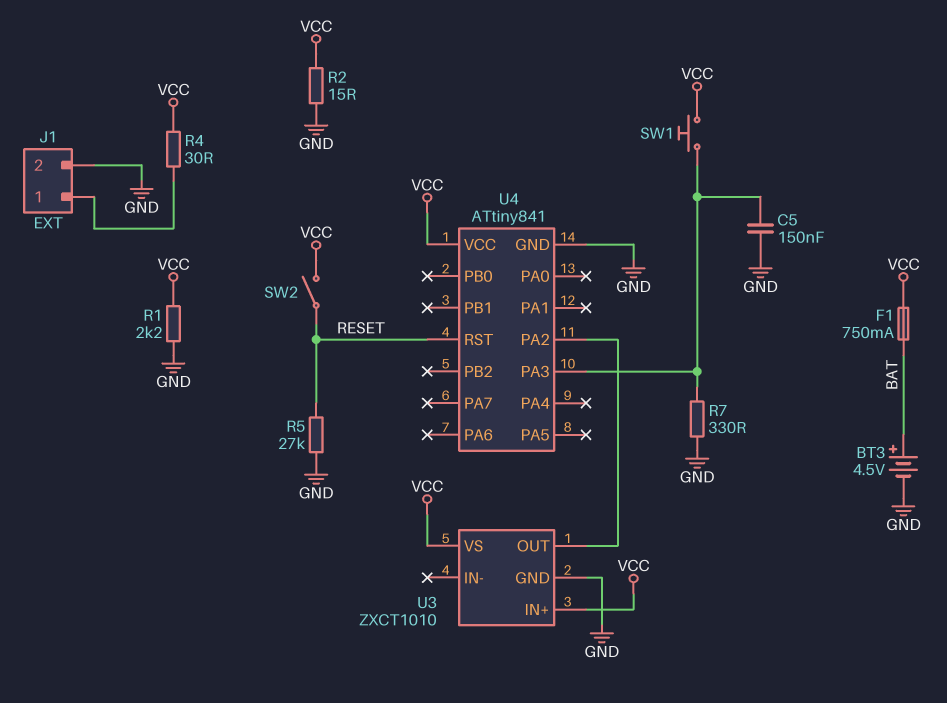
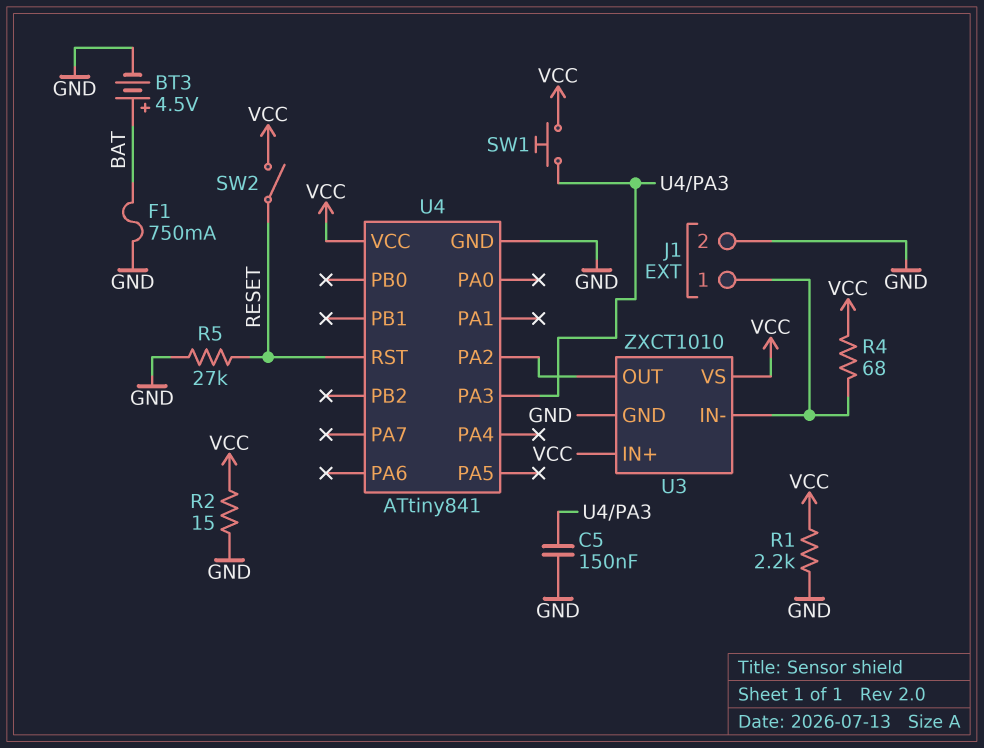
F1: 750mA (BAT, VCC) -> 750mA (BAT, GND)
R4: 30 (J1/1, VCC) -> 68 (J1/1, VCC)
R7: 330 (GND, U4/PA3) -> none
U3 pin IN-: none -> J1/1

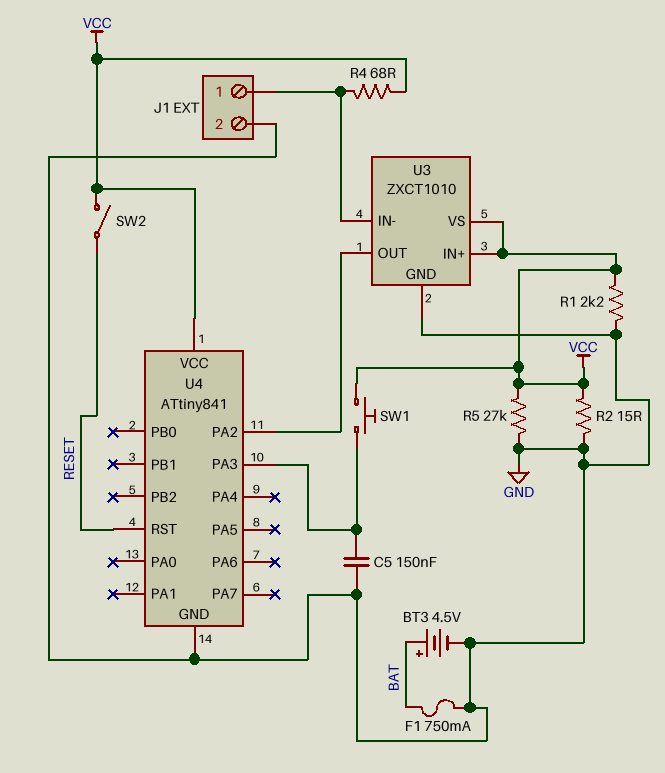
R5: 27k (GND, RESET) -> 27k (GND, VCC)

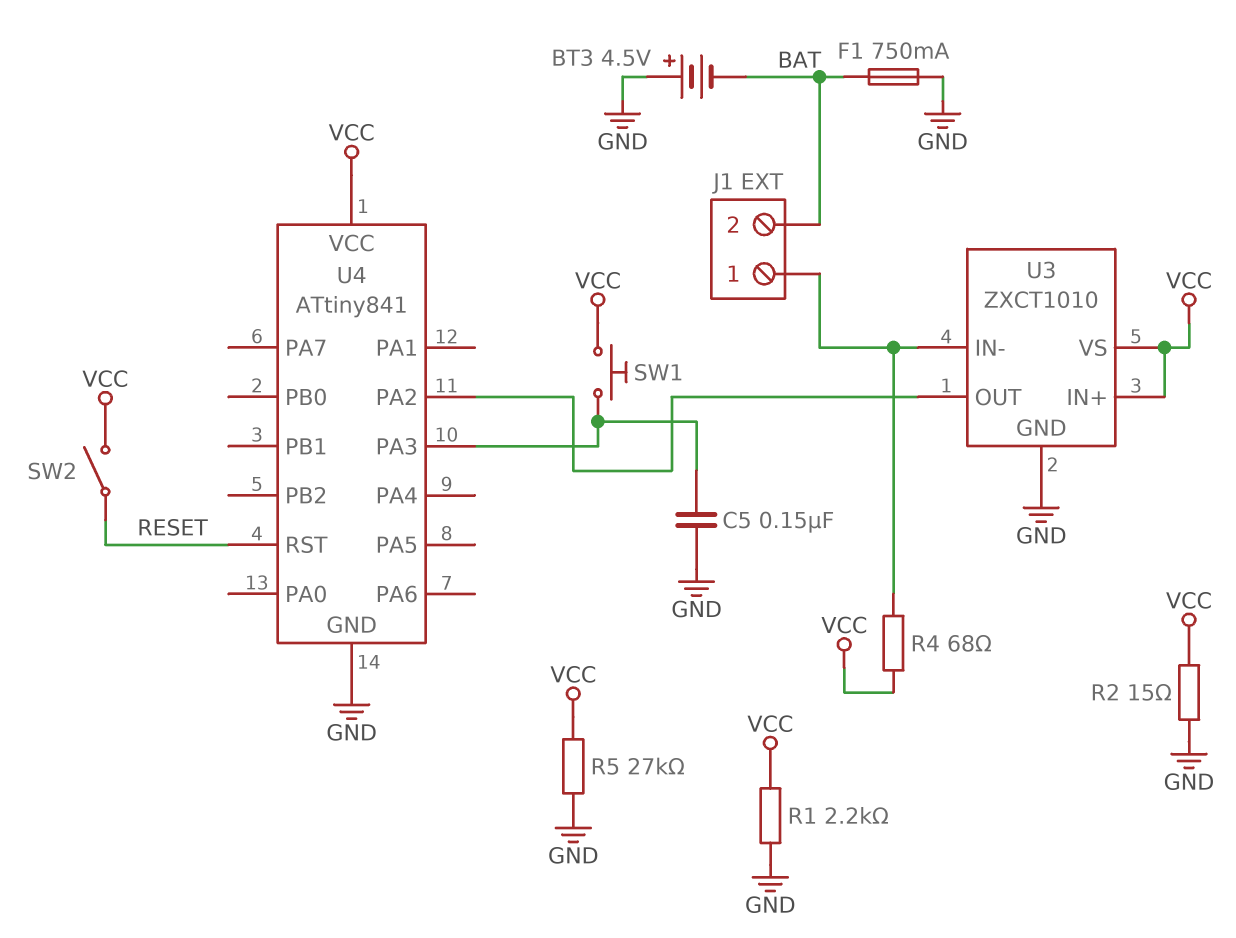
BT3: 4.5V (plus BAT, minus GND) -> 4.5V (plus GND, minus BAT)
J1 pin 2: GND -> BAT

